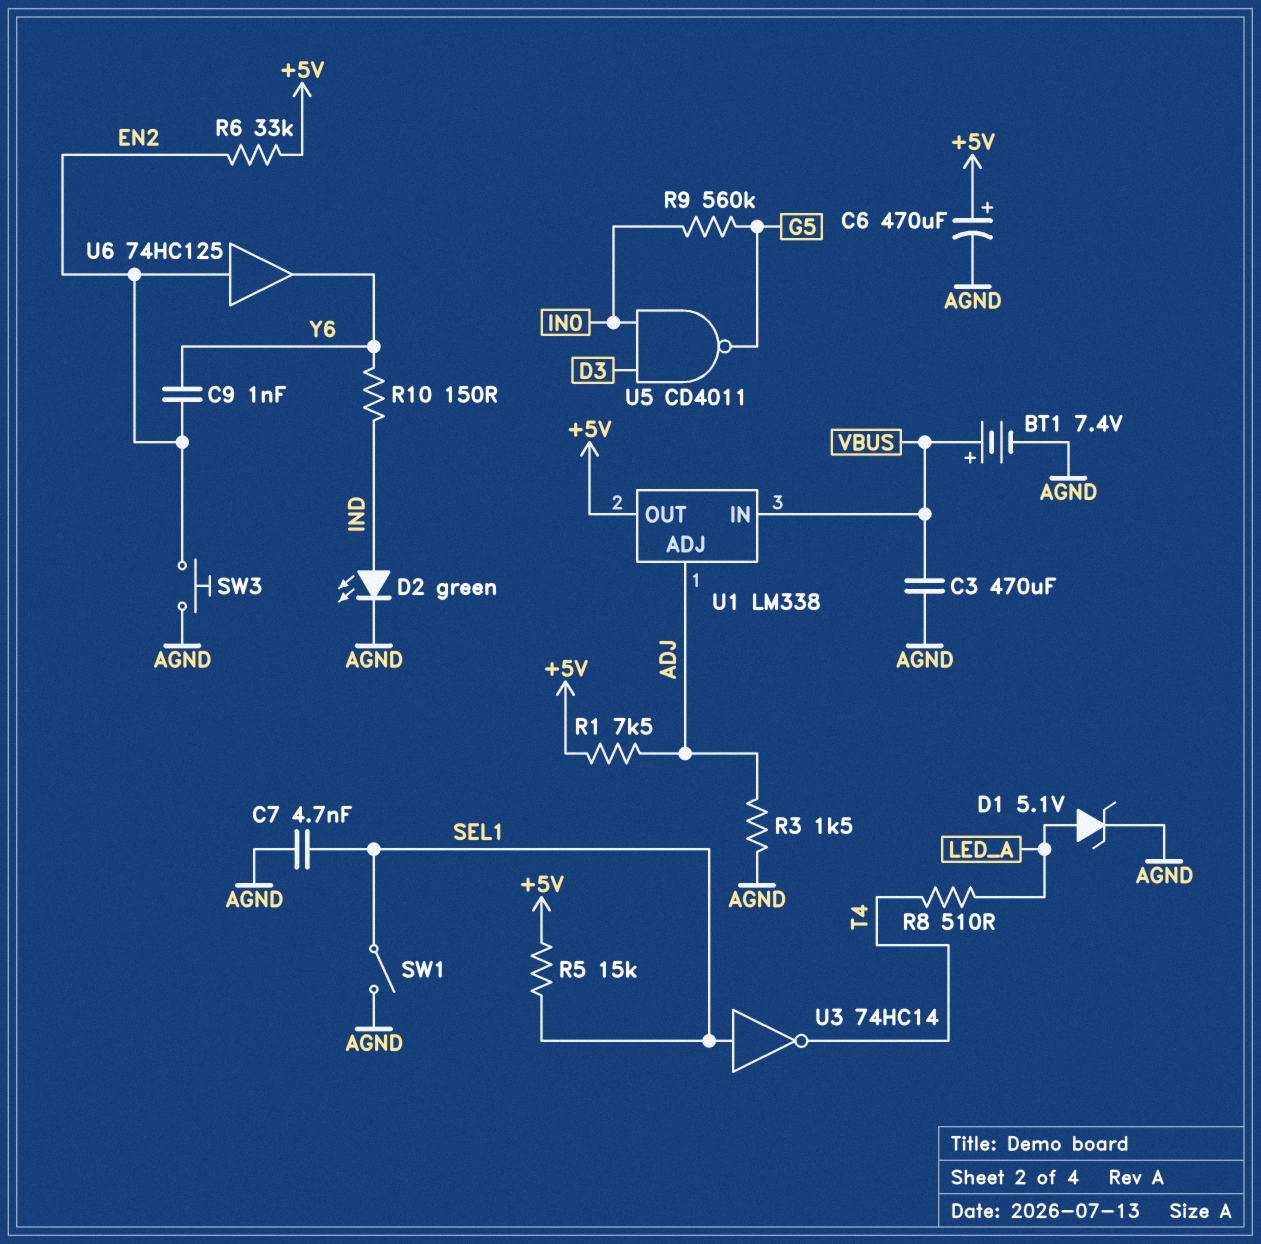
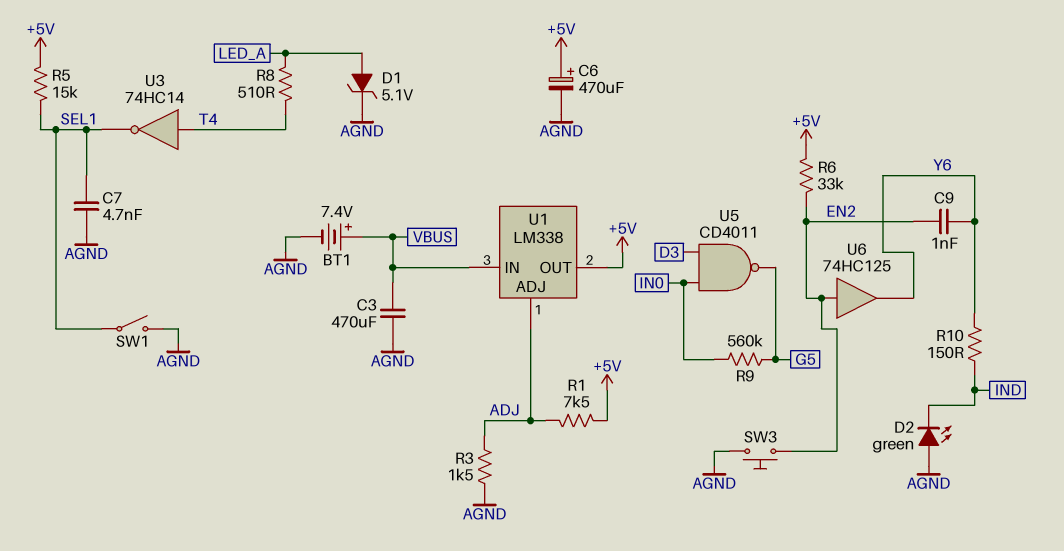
D2: LED green (A IND, K AGND) -> LED green (A AGND, K IND)
U3: NOT 74HC14 (in SEL1, out T4) -> NOT 74HC14 (in T4, out SEL1)

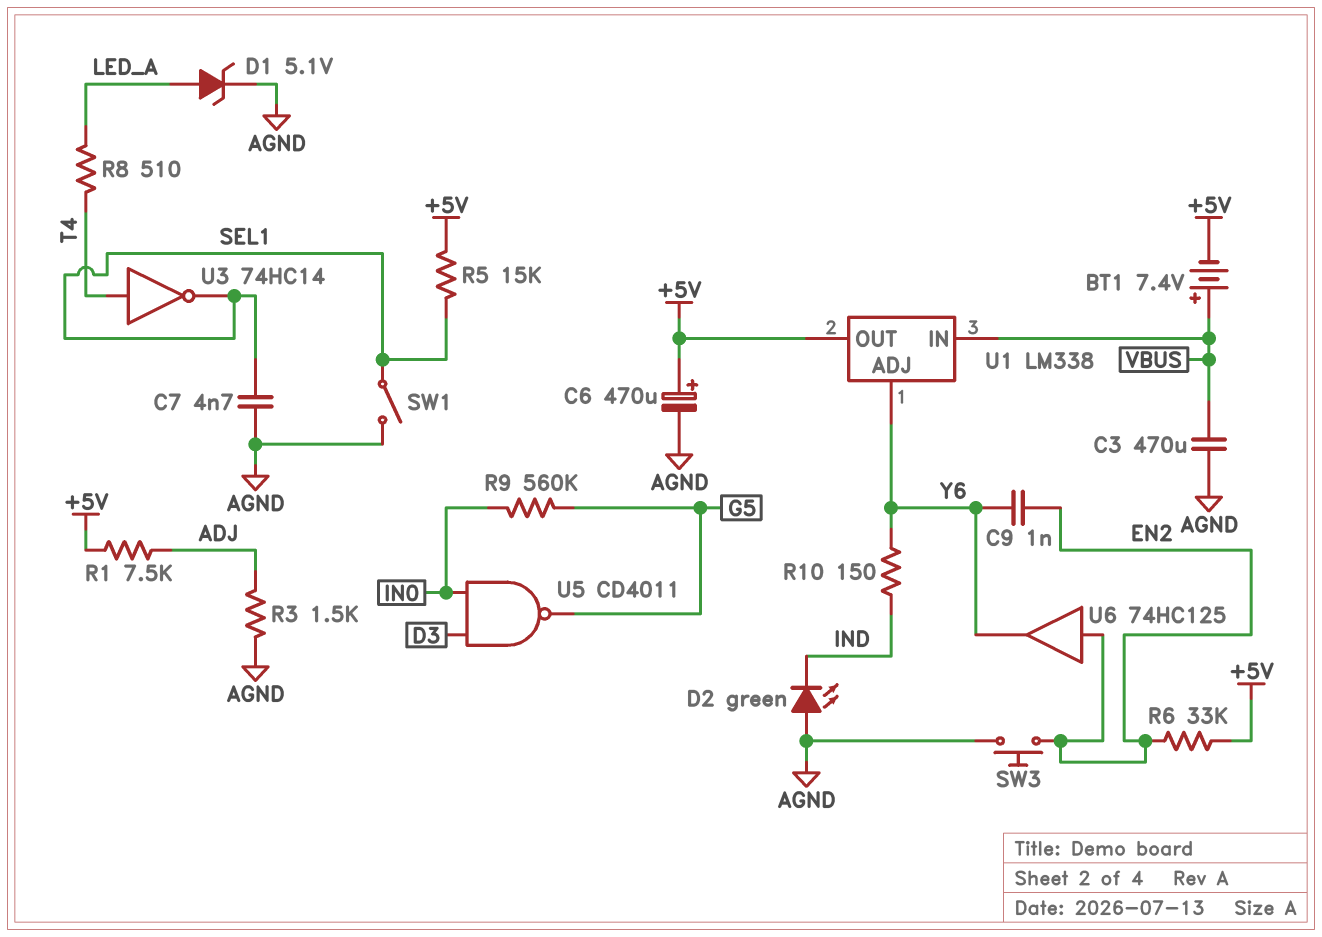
BT1: 7.4V (plus VBUS, minus AGND) -> 7.4V (plus VBUS, minus +5V)
U1 pin ADJ: ADJ -> Y6

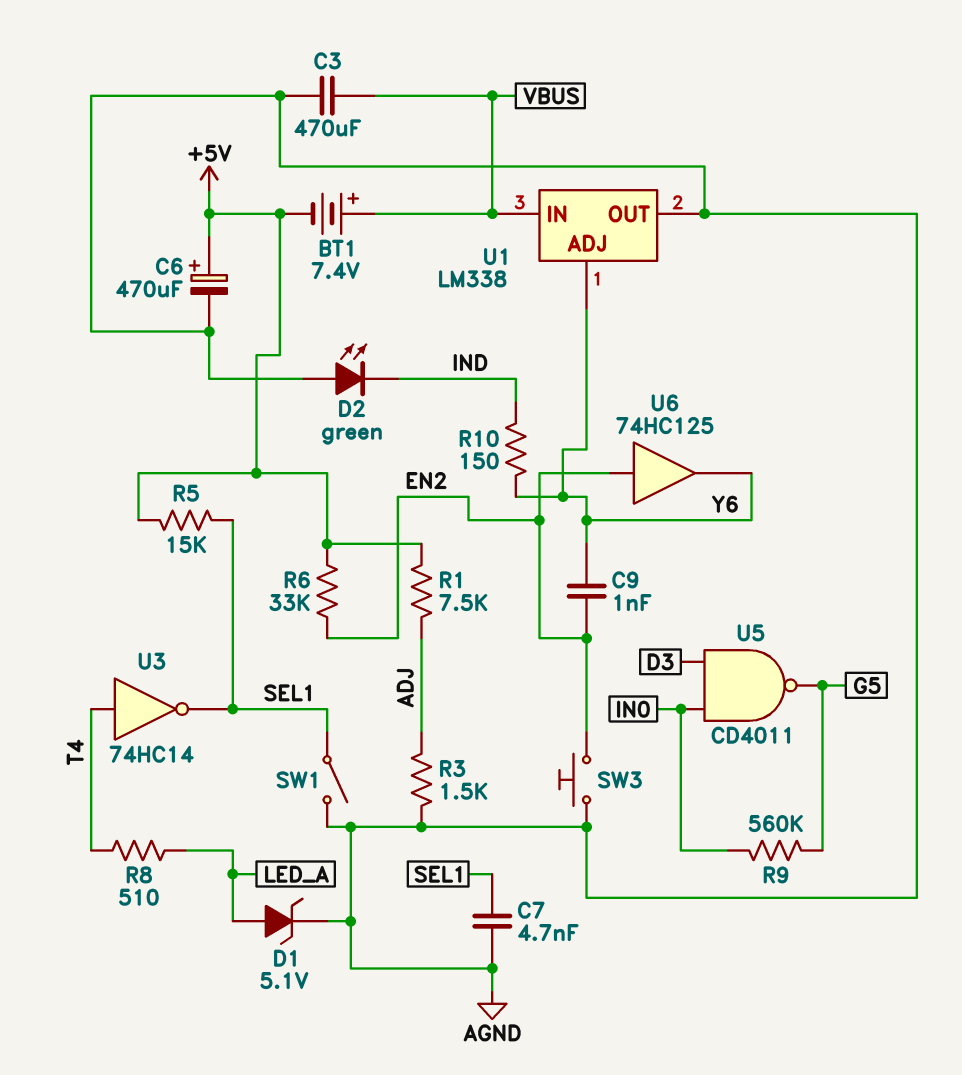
U1 pin OUT: +5V -> AGND

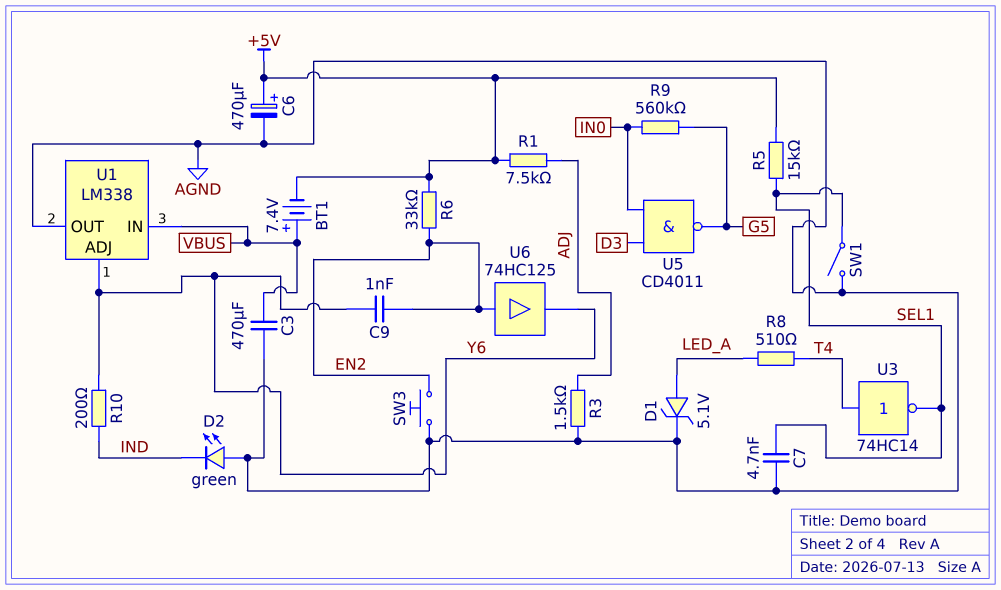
R10: 150 (IND, Y6) -> 200 (IND, Y6)

